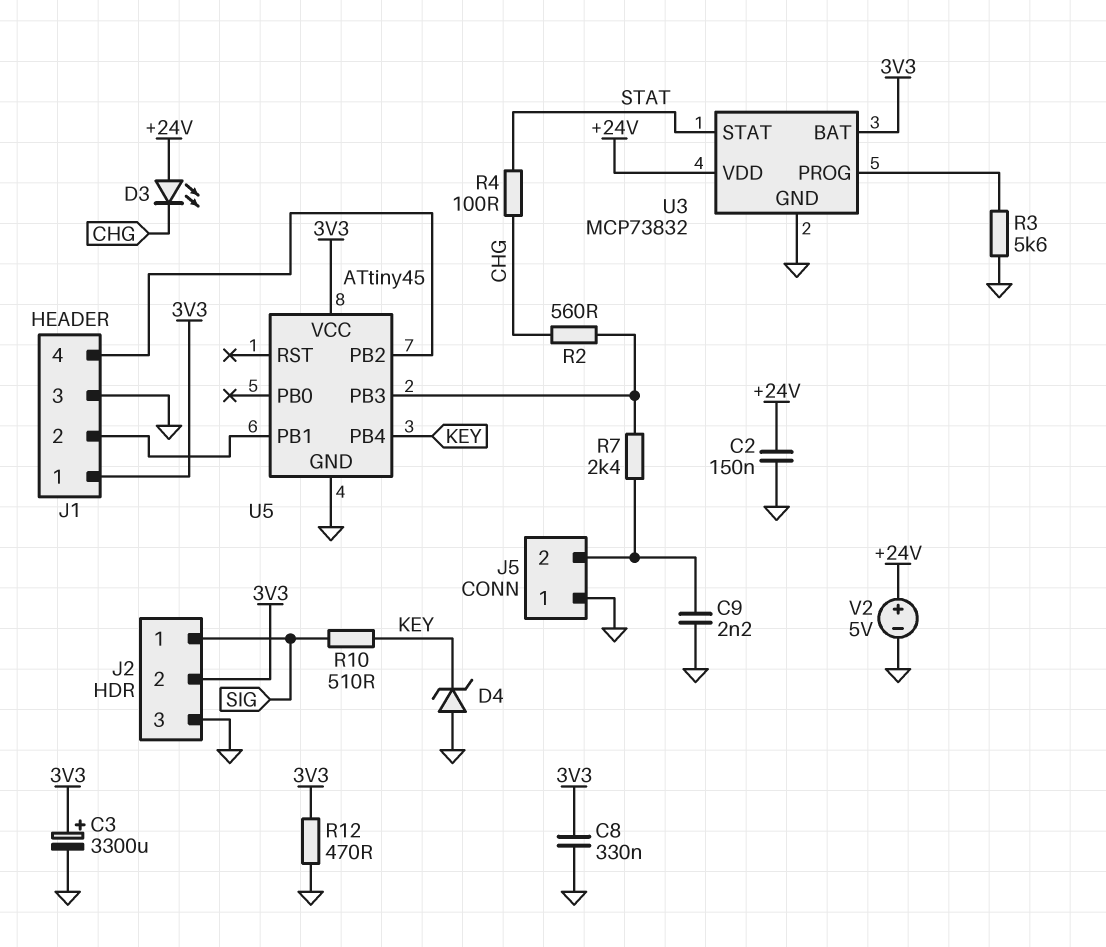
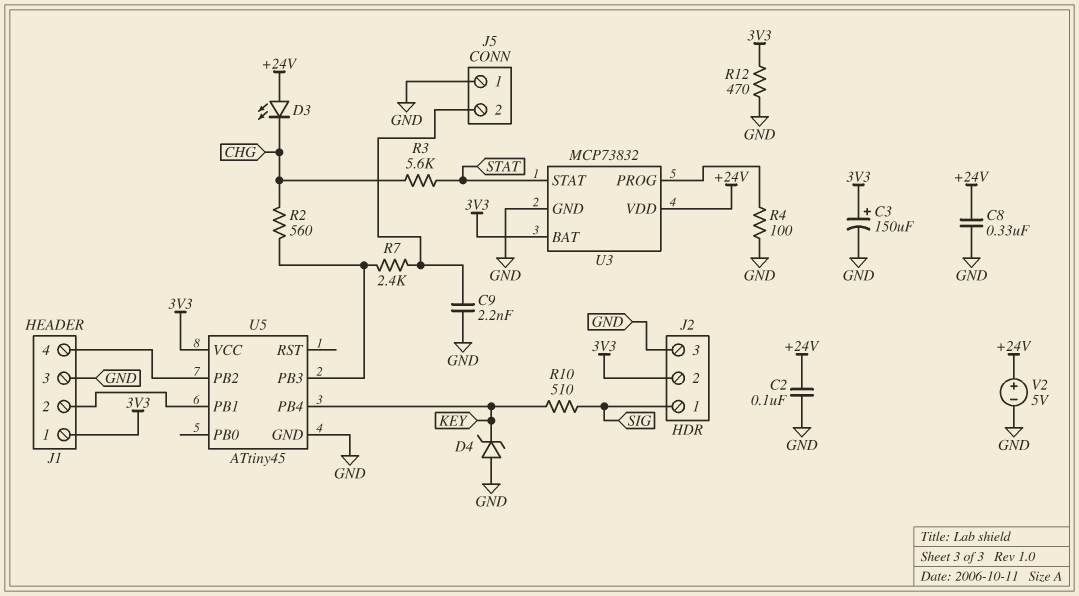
C2: 150nF (+24V, GND) -> 100nF (+24V, GND)
C3: 3300uF (plus 3V3, minus GND) -> 150uF (plus 3V3, minus GND)
C8: 330nF (3V3, GND) -> 330nF (+24V, GND)
R3: 5.6k (GND, U3/PROG) -> 5.6k (CHG, STAT)
R4: 100 (CHG, STAT) -> 100 (GND, U3/PROG)

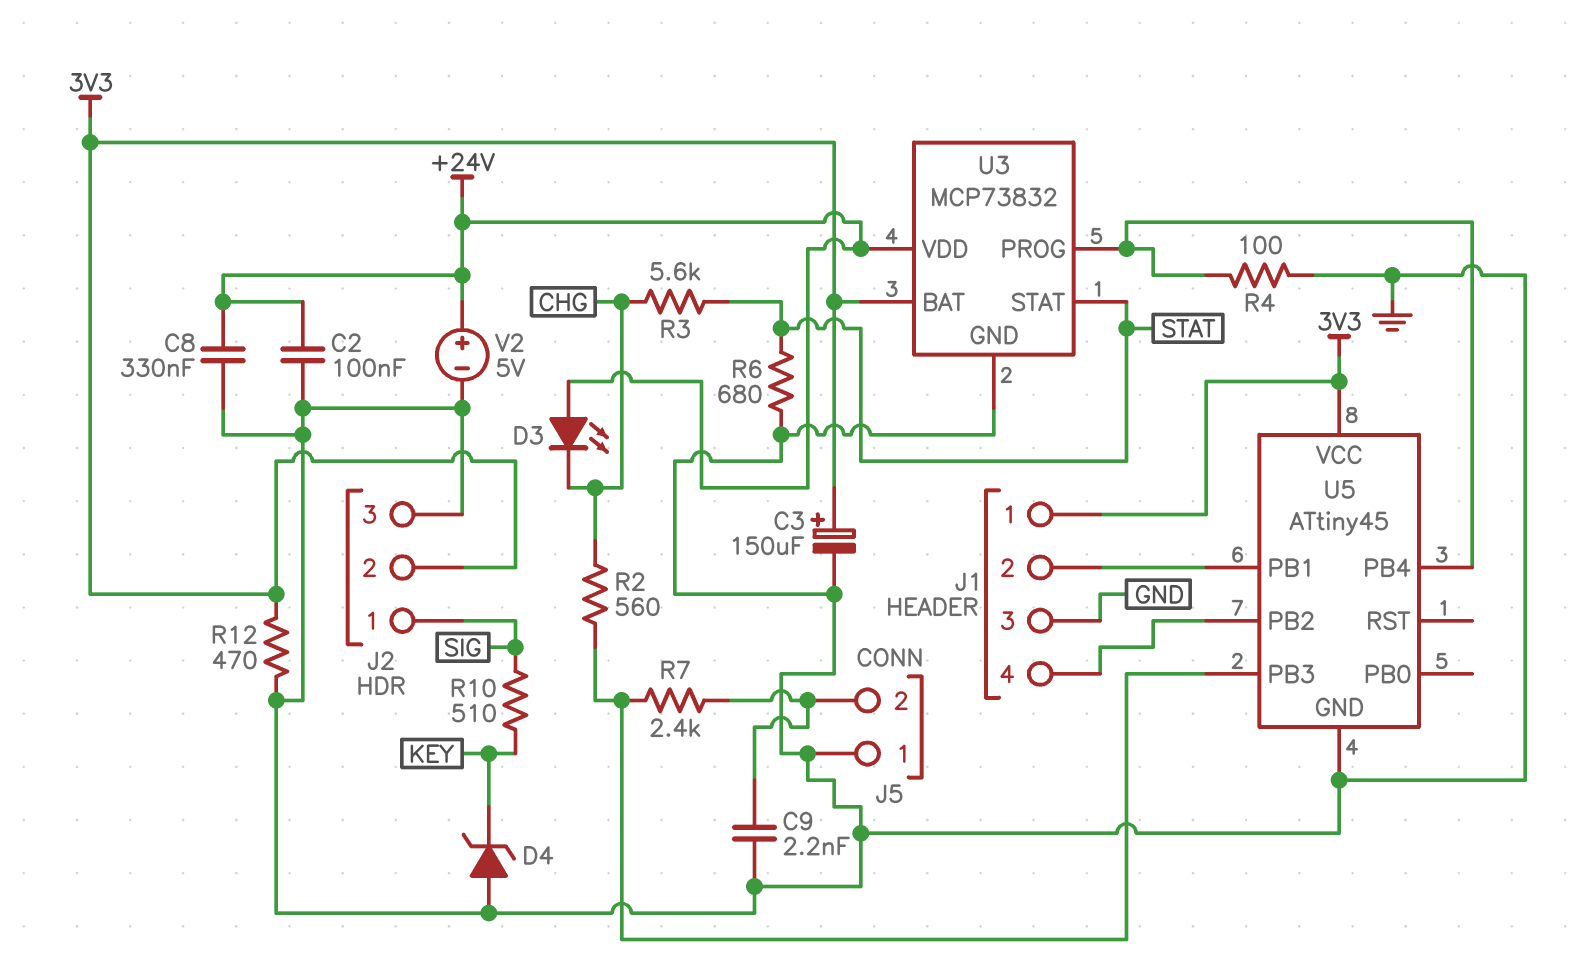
R6: none -> 680 (GND, STAT)
U5 pin PB4: KEY -> U3/PROG

